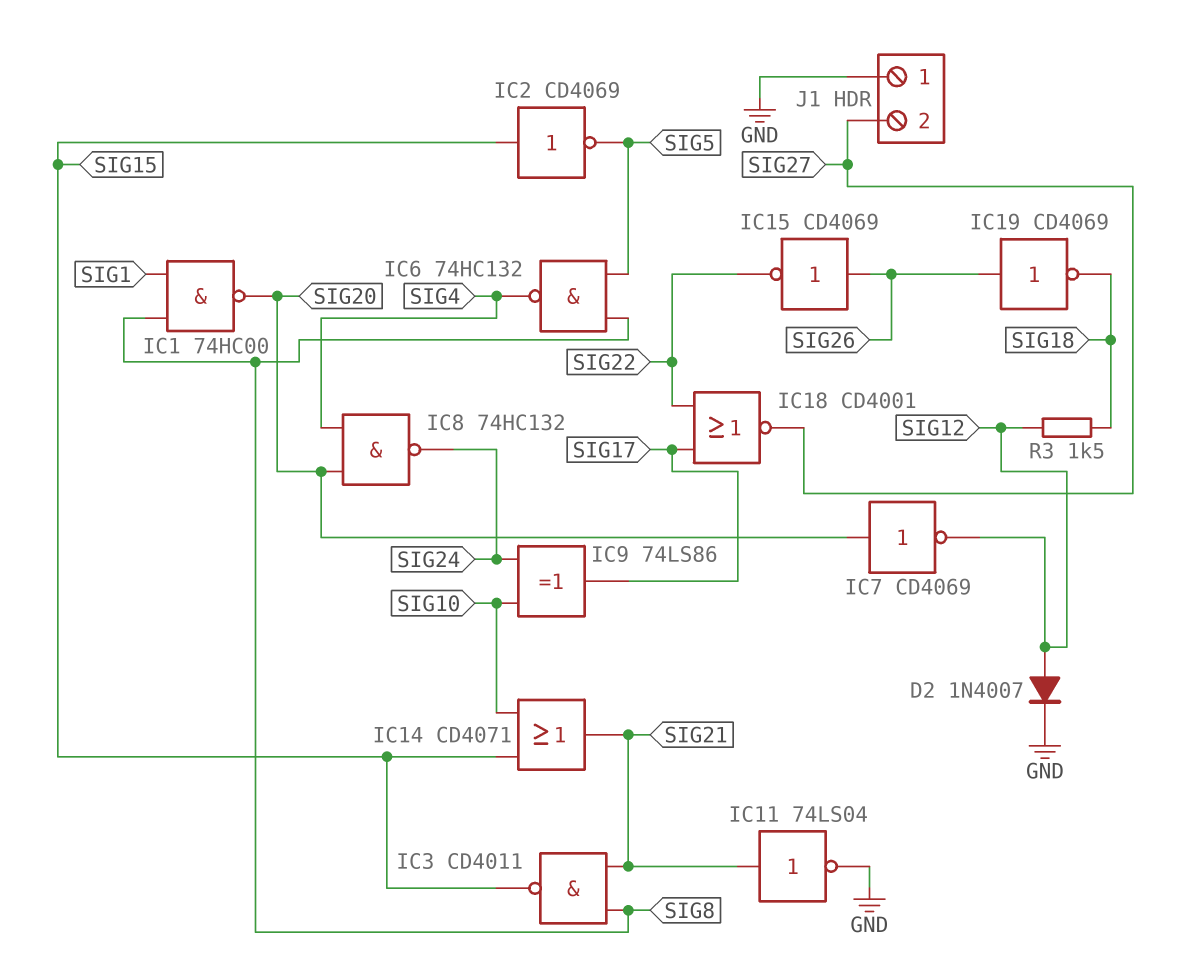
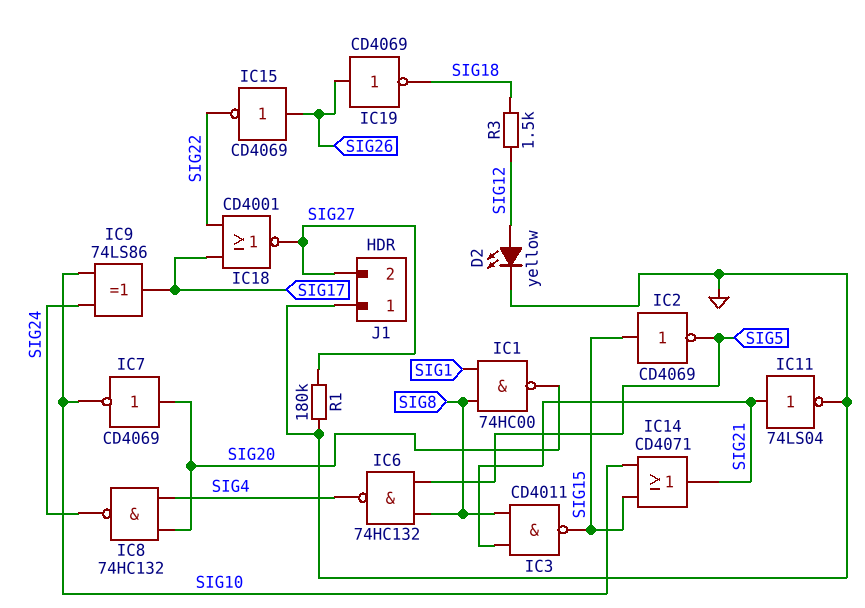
D2: diode 1N4007 (A SIG12, K GND) -> LED yellow (A SIG12, K GND)
IC7: NOT CD4069 (in SIG20, out SIG12) -> NOT CD4069 (in SIG20, out SIG10)
R1: none -> 180k (GND, SIG27)

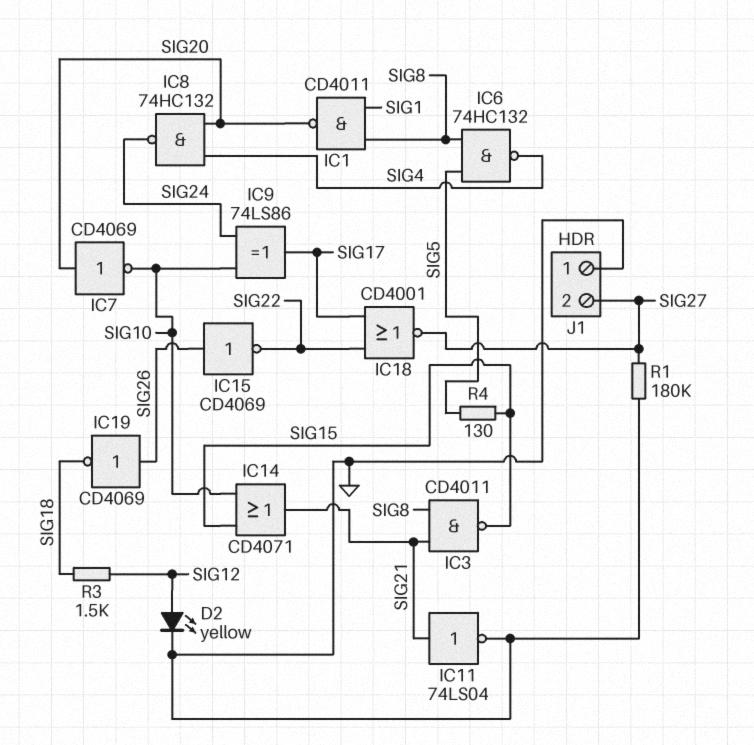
IC1: NAND 74HC00 (in SIG1, in SIG8, out SIG20) -> NAND CD4011 (in SIG1, in SIG8, out SIG20)
IC2: NOT CD4069 (in SIG15, out SIG5) -> none
R4: none -> 130 (SIG5, SIG15)

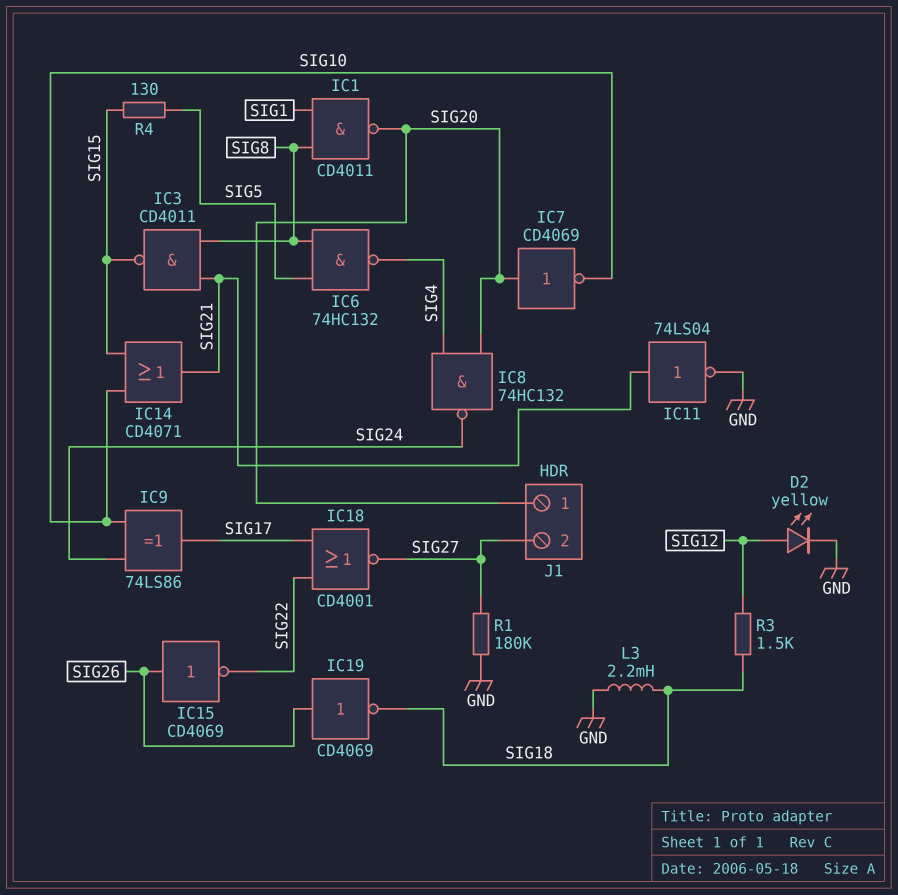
J1 pin 1: GND -> SIG20
L3: none -> 2.2mH (GND, SIG18)

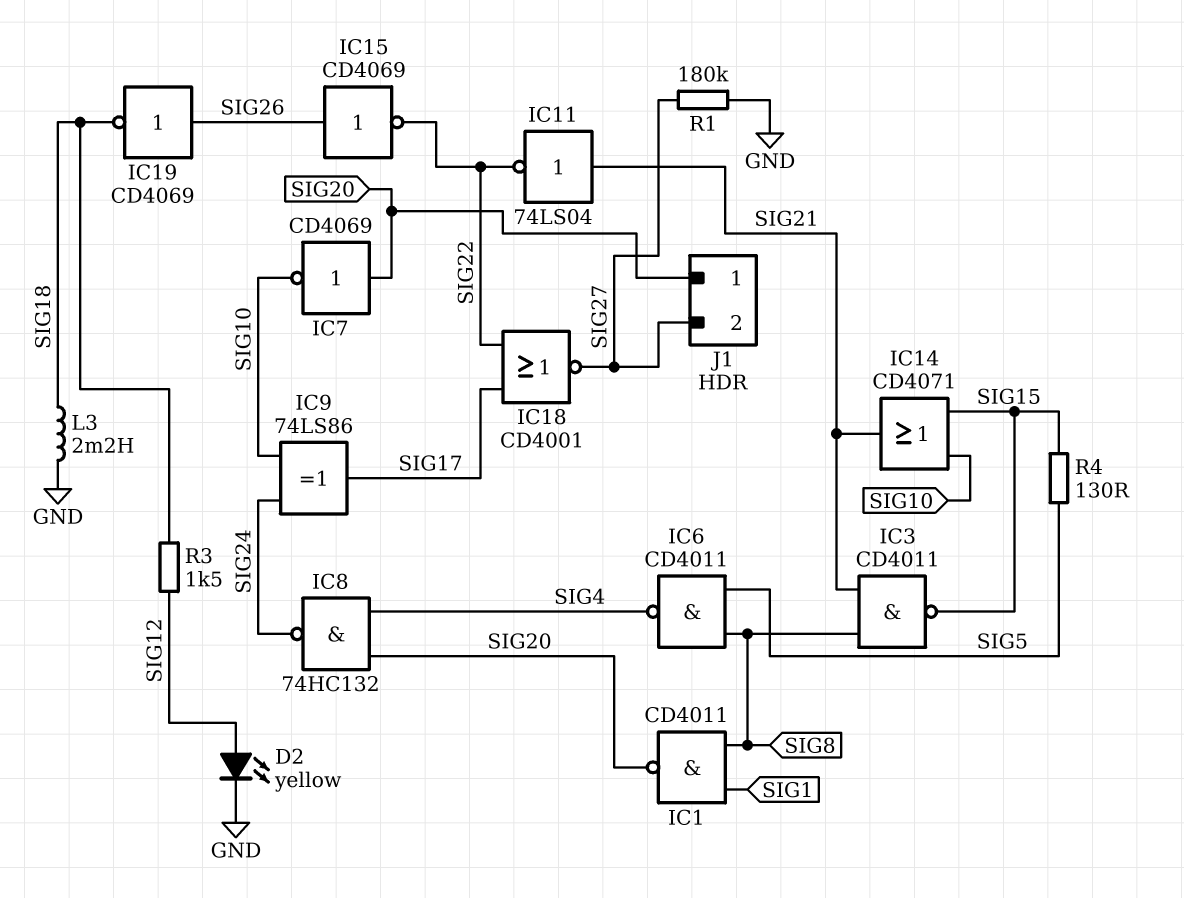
IC6: NAND 74HC132 (in SIG5, in SIG8, out SIG4) -> NAND CD4011 (in SIG5, in SIG8, out SIG4)
IC11: NOT 74LS04 (in SIG21, out GND) -> NOT 74LS04 (in SIG21, out SIG22)

